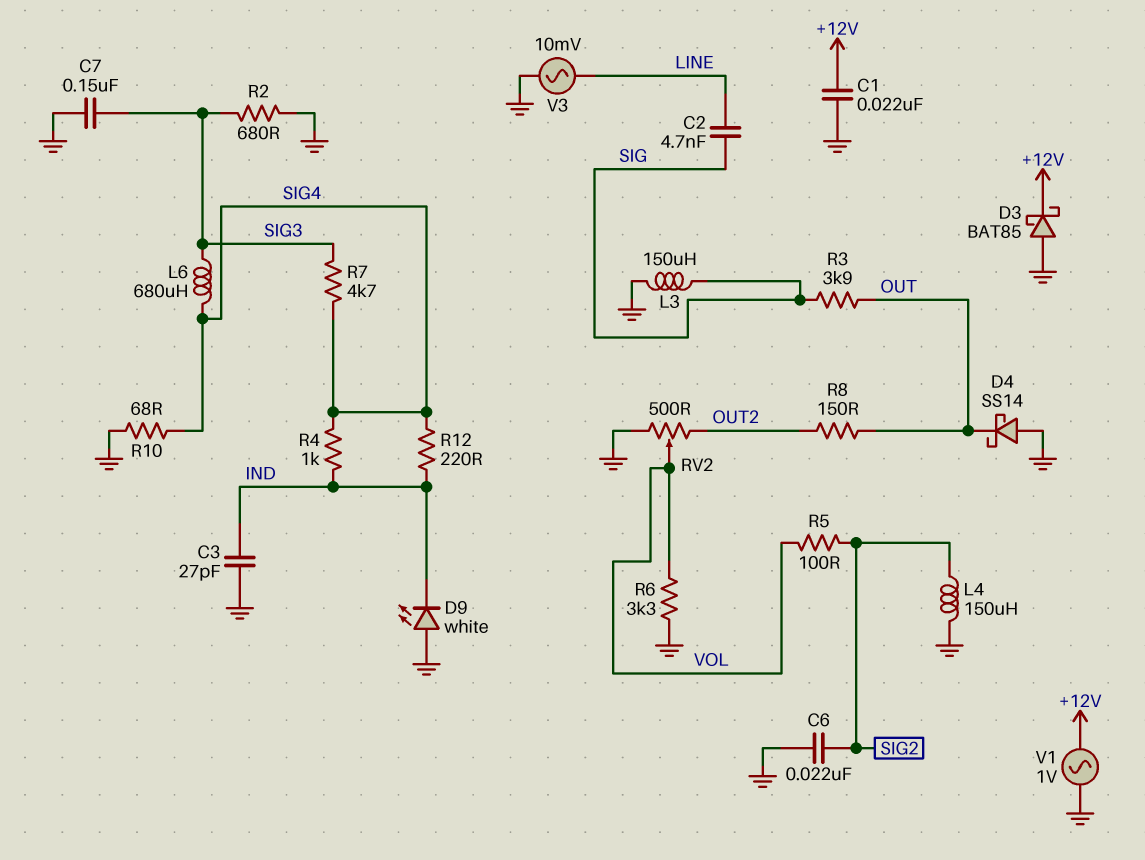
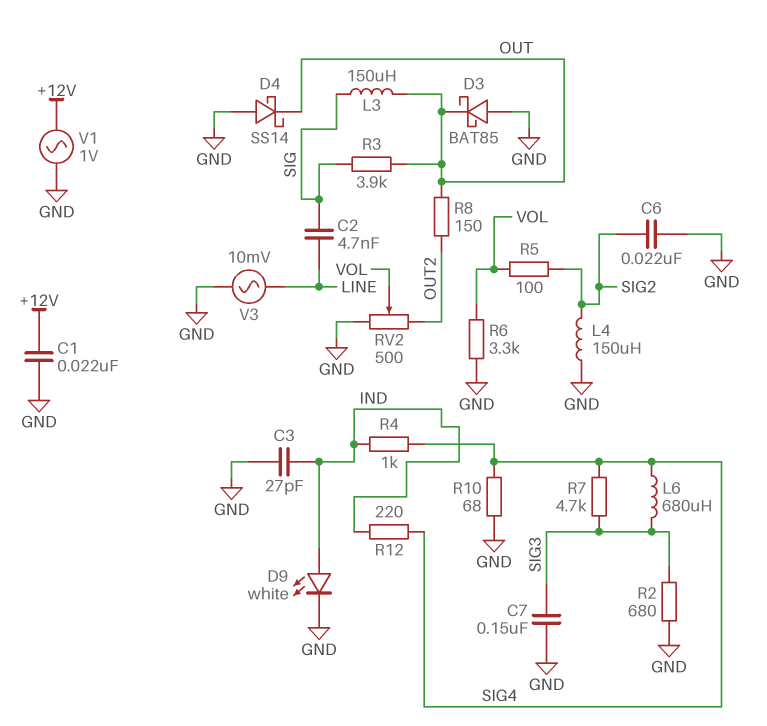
D3: schottky BAT85 (A GND, K +12V) -> schottky BAT85 (A GND, K OUT)
D9: LED white (A GND, K IND) -> LED white (A IND, K GND)
L3: 150uH (GND, SIG) -> 150uH (OUT, SIG)

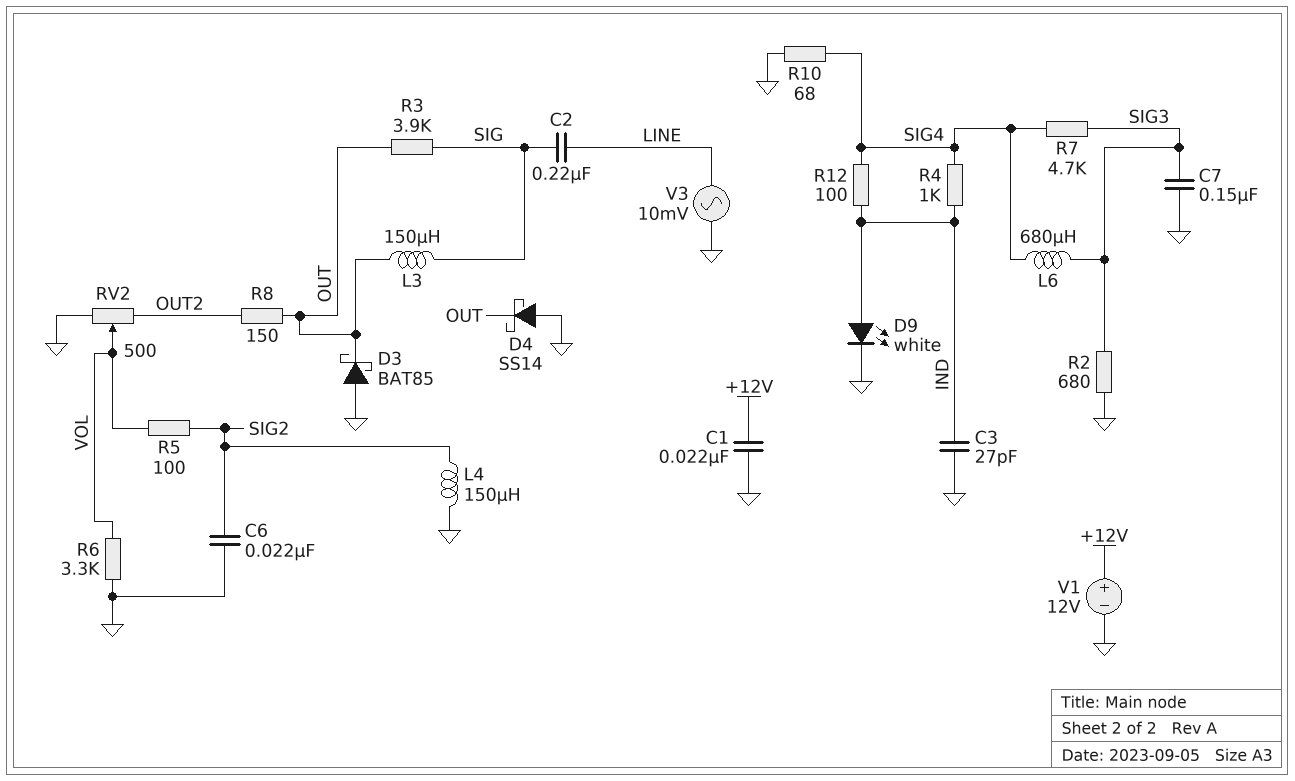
C2: 4.7nF (LINE, SIG) -> 220nF (LINE, SIG)
R12: 220 (IND, SIG4) -> 100 (IND, SIG4)
V1: AC 1V (+12V, GND) -> 12V (plus +12V, minus GND)

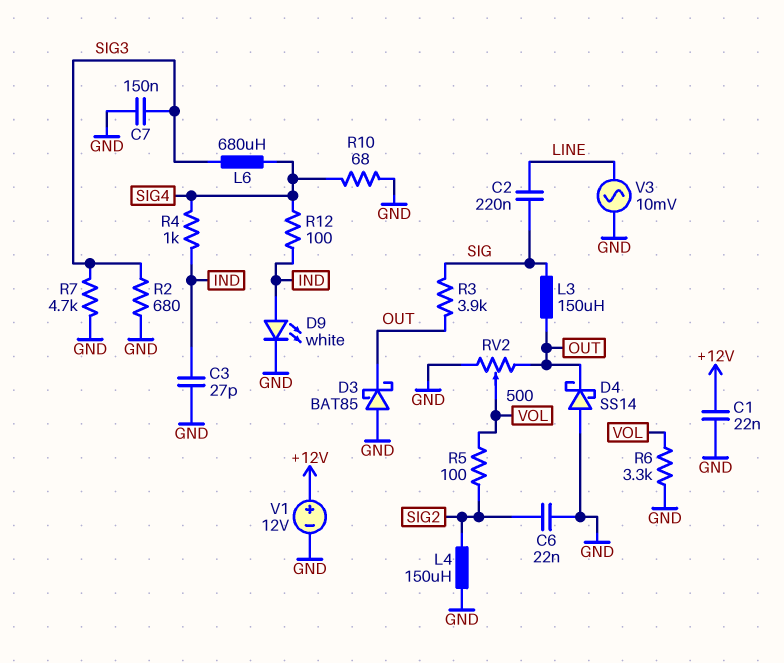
R7: 4.7k (SIG3, SIG4) -> 4.7k (GND, SIG3)
R8: 150 (OUT, OUT2) -> none
RV2: 500 (GND, OUT2, wiper VOL) -> 500 (GND, OUT, wiper VOL)

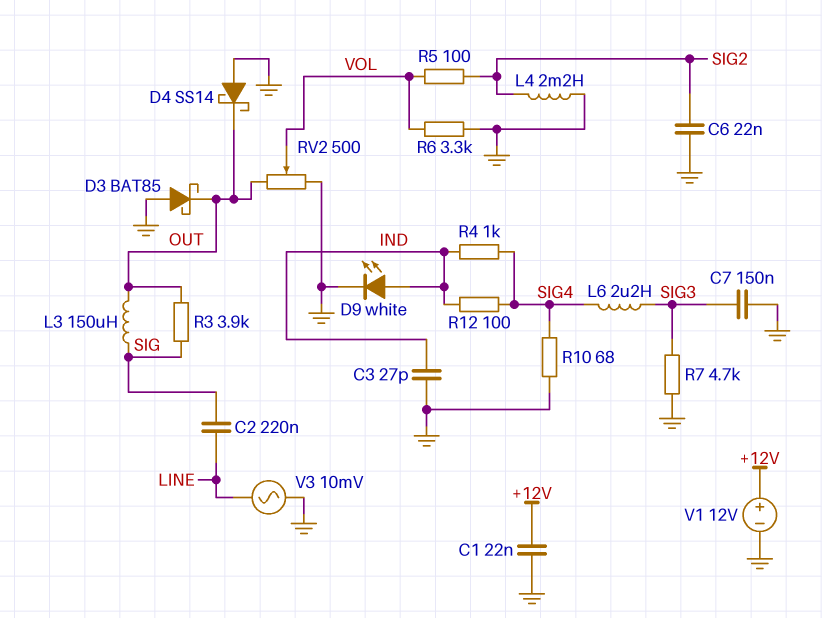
L4: 150uH (GND, SIG2) -> 2.2mH (GND, SIG2)
L6: 680uH (SIG3, SIG4) -> 2.2uH (SIG3, SIG4)
R2: 680 (GND, SIG3) -> none

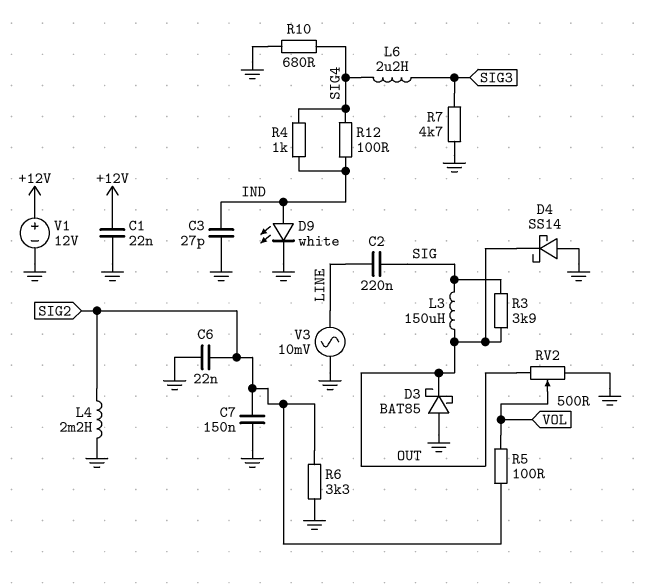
C7: 150nF (GND, SIG3) -> 150nF (GND, SIG2)
R6: 3.3k (GND, VOL) -> 3.3k (GND, SIG2)
R10: 68 (GND, SIG4) -> 680 (GND, SIG4)

